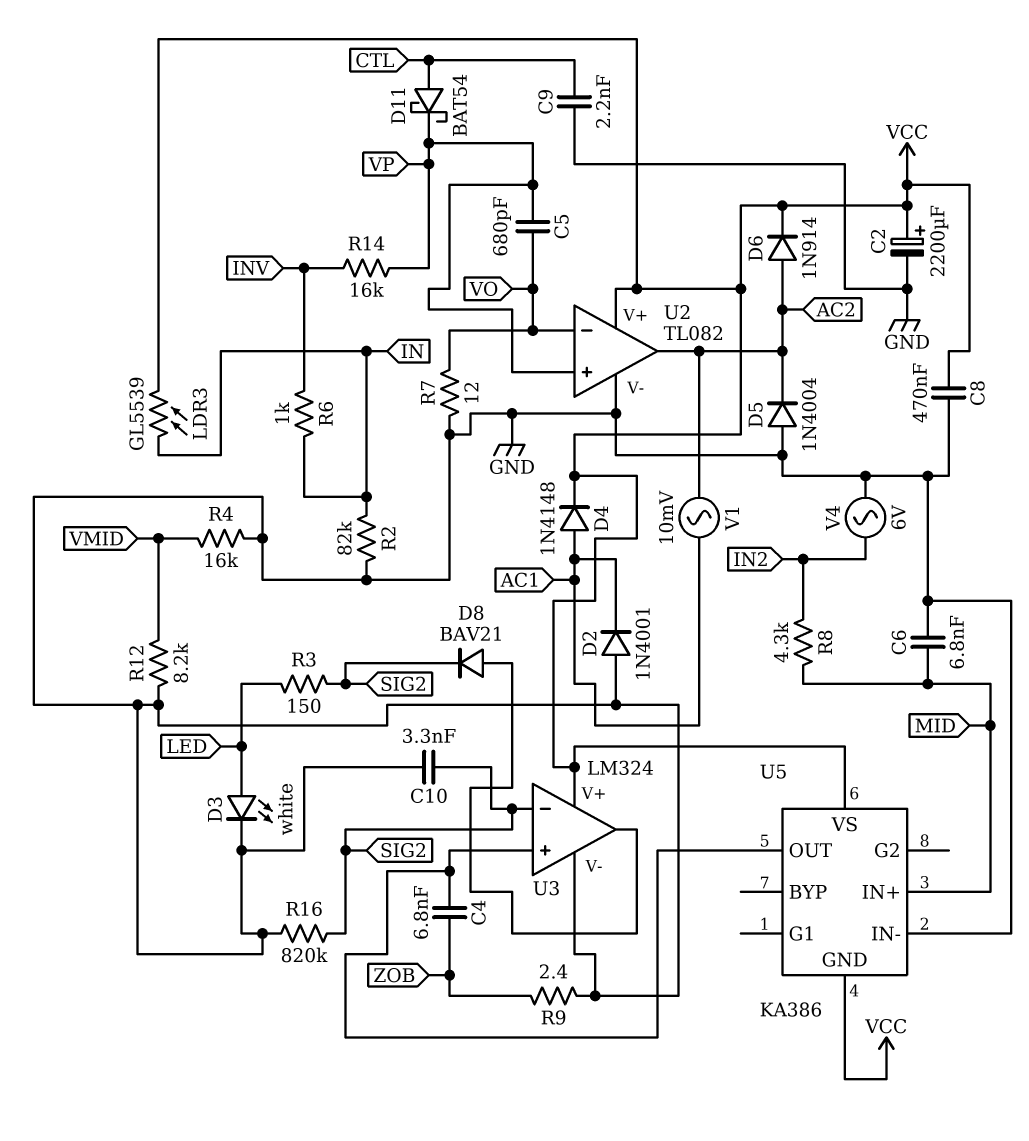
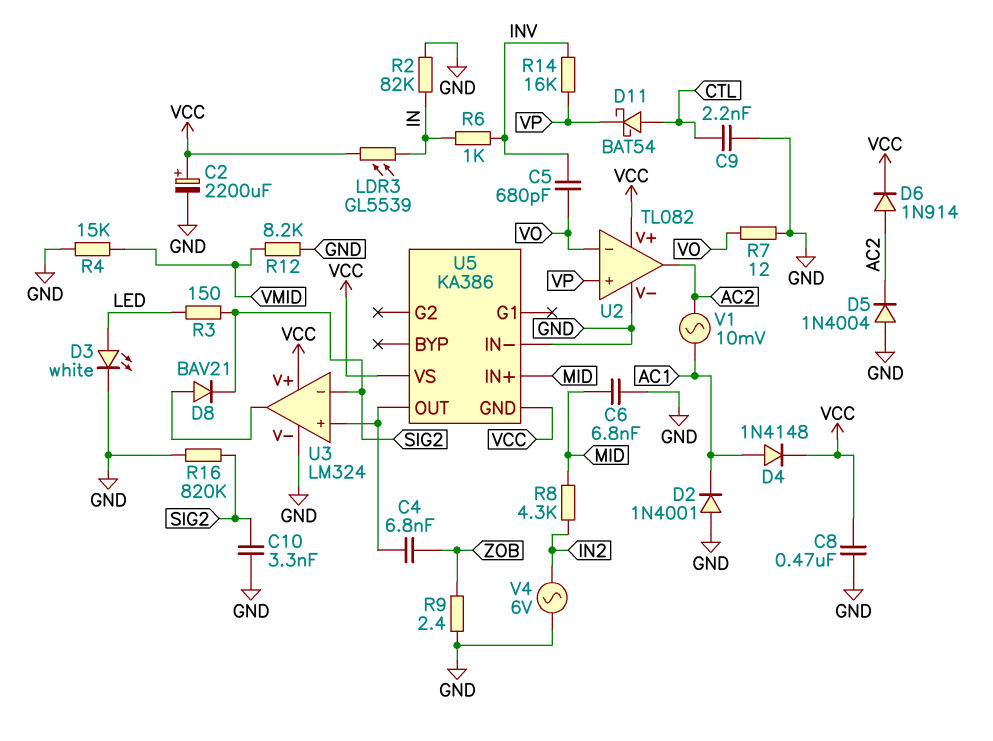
C5: 680pF (VO, VP) -> 680pF (INV, VO)
R4: 16k (GND, VMID) -> 15k (GND, VMID)

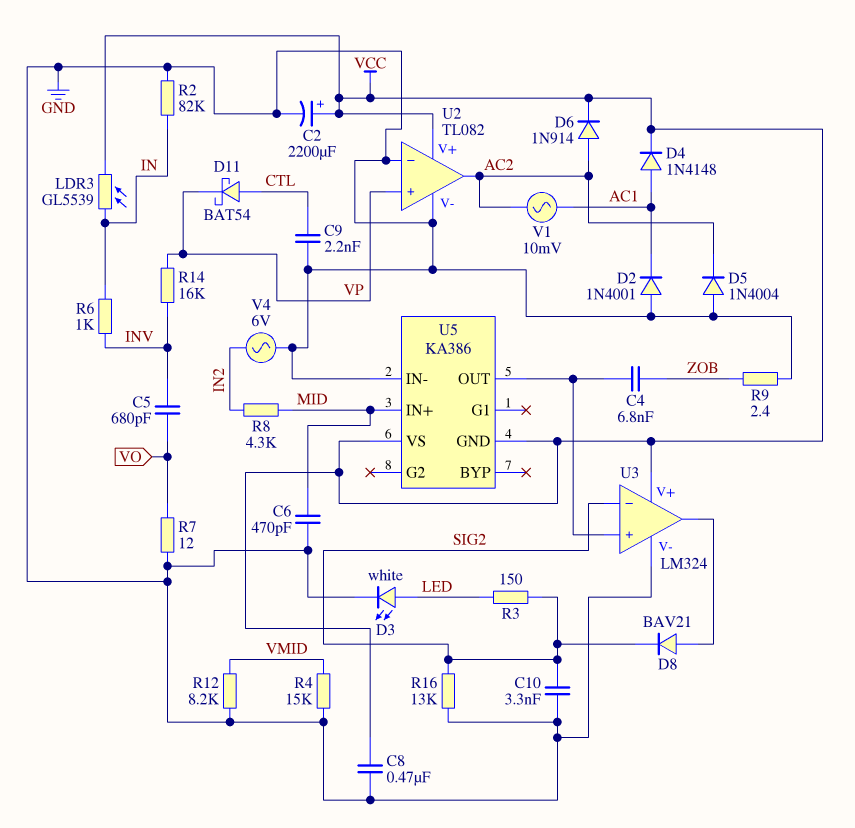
C6: 6.8nF (GND, MID) -> 470pF (GND, MID)
R16: 820k (GND, SIG2) -> 13k (GND, SIG2)
U2 pin in-: VO -> GND

